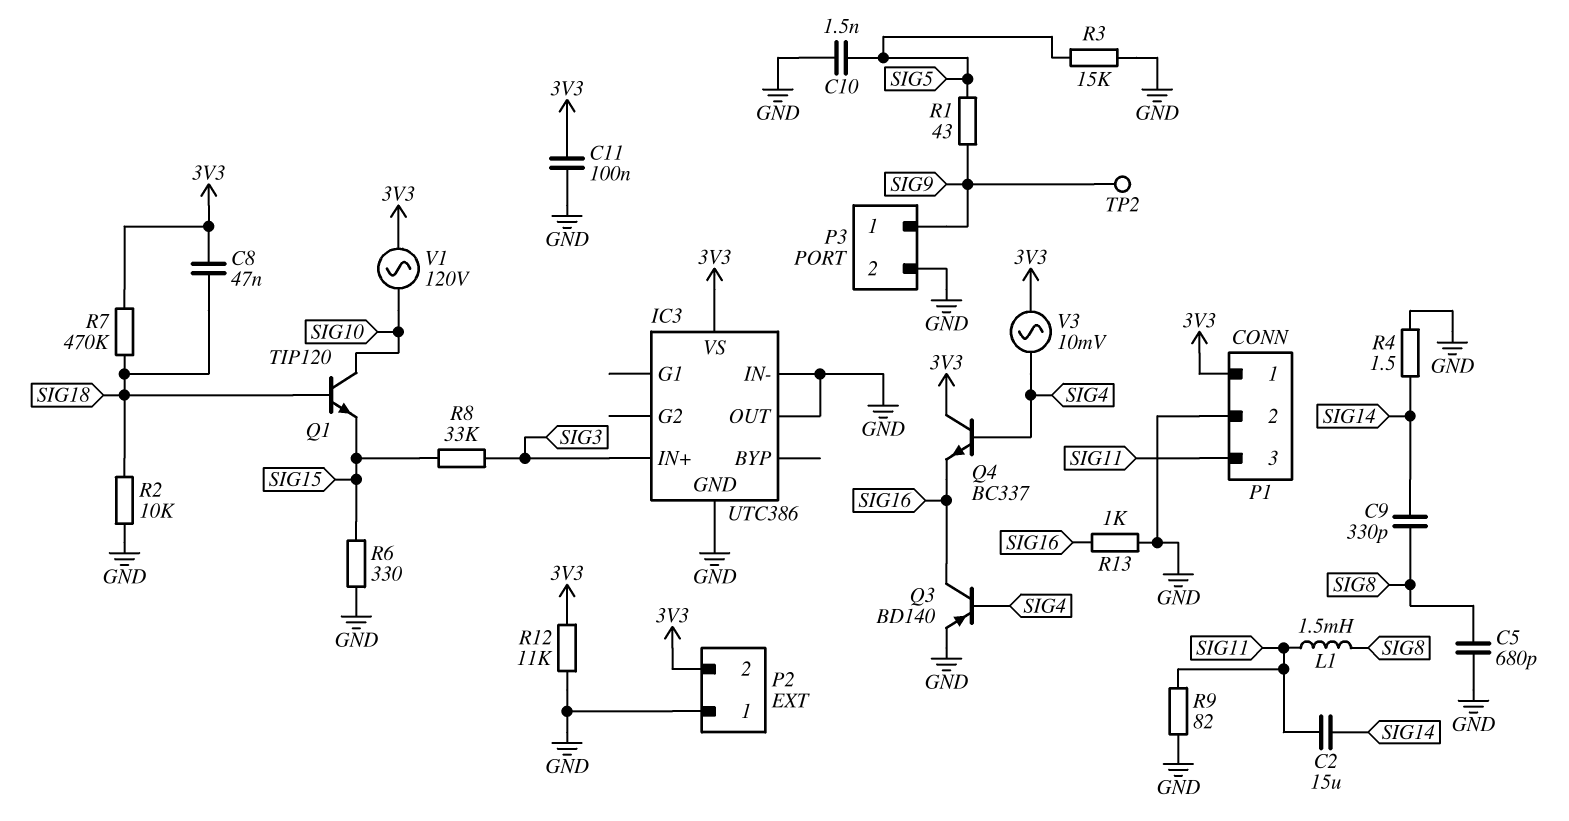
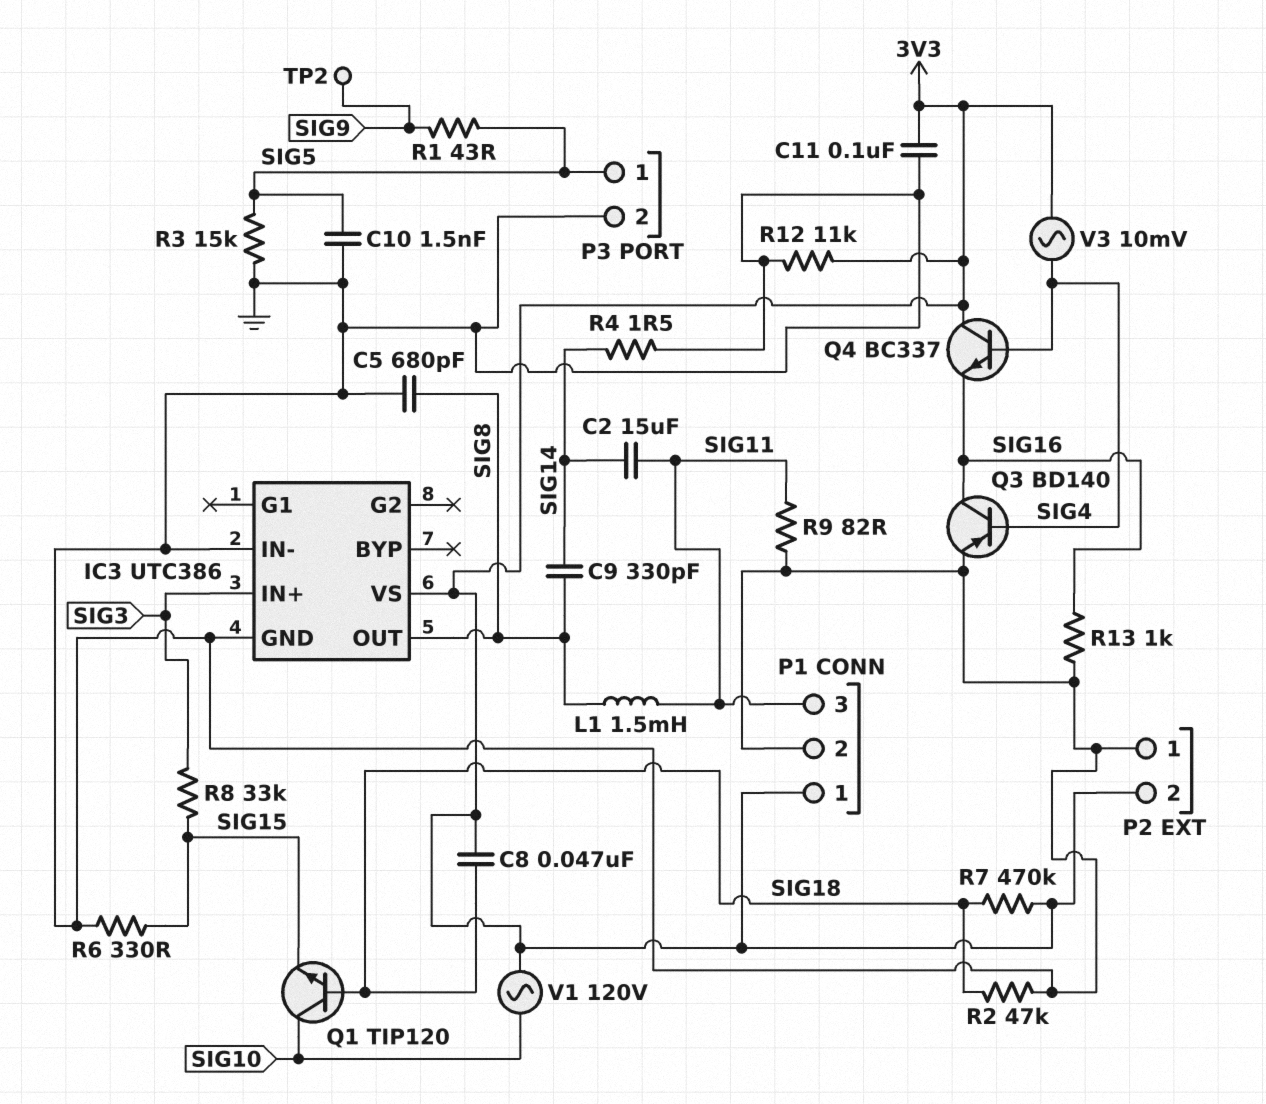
IC3 pin OUT: GND -> SIG8
P3 pin 1: SIG9 -> SIG5
R2: 10k (GND, SIG18) -> 47k (GND, SIG18)

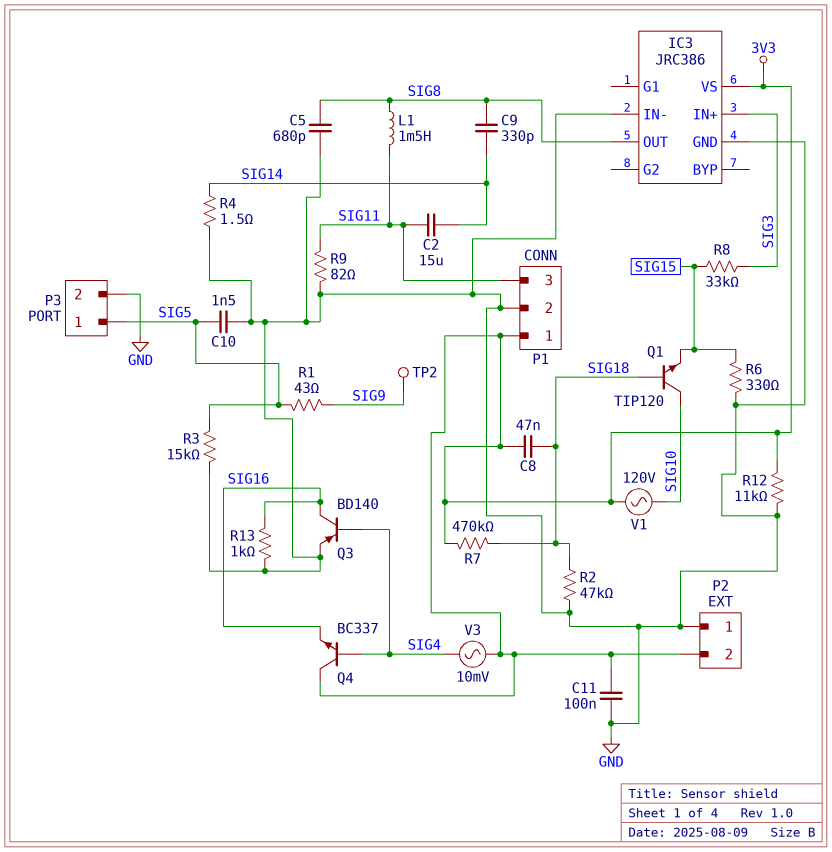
IC3: UTC386 -> JRC386

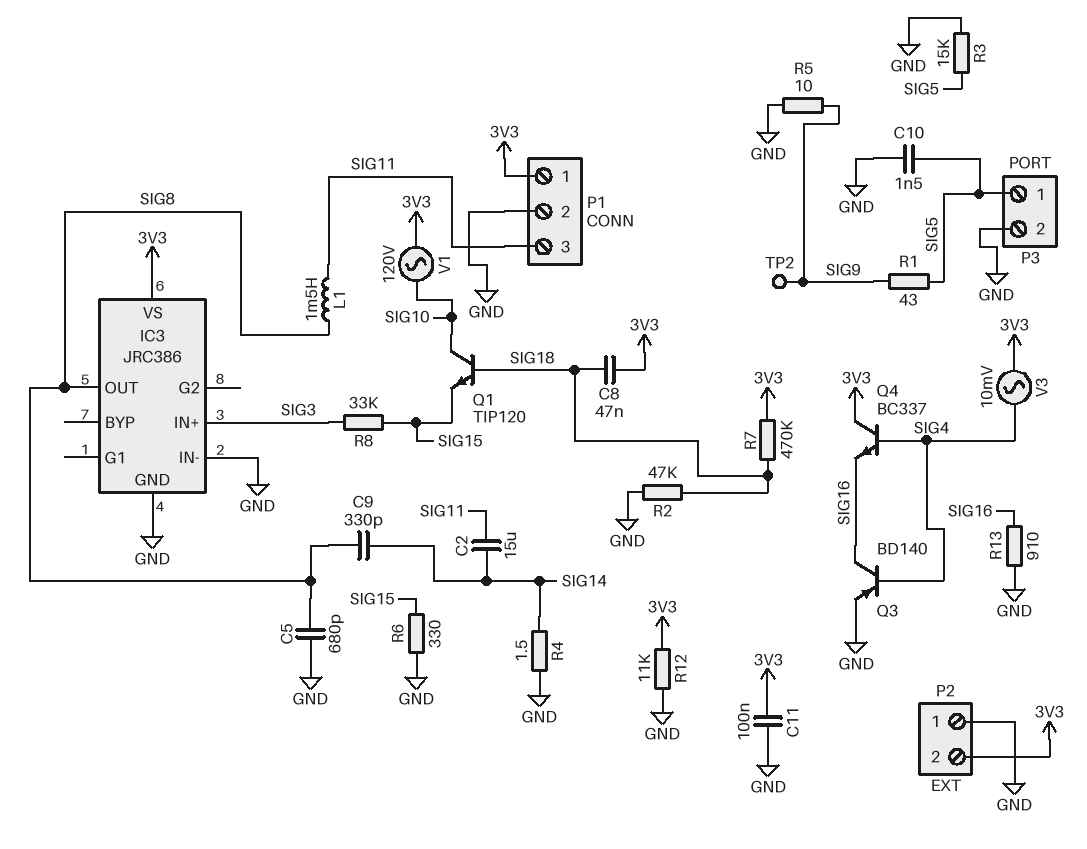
R5: none -> 10 (GND, SIG9)
R9: 82 (GND, SIG11) -> none
R13: 1k (GND, SIG16) -> 910 (GND, SIG16)

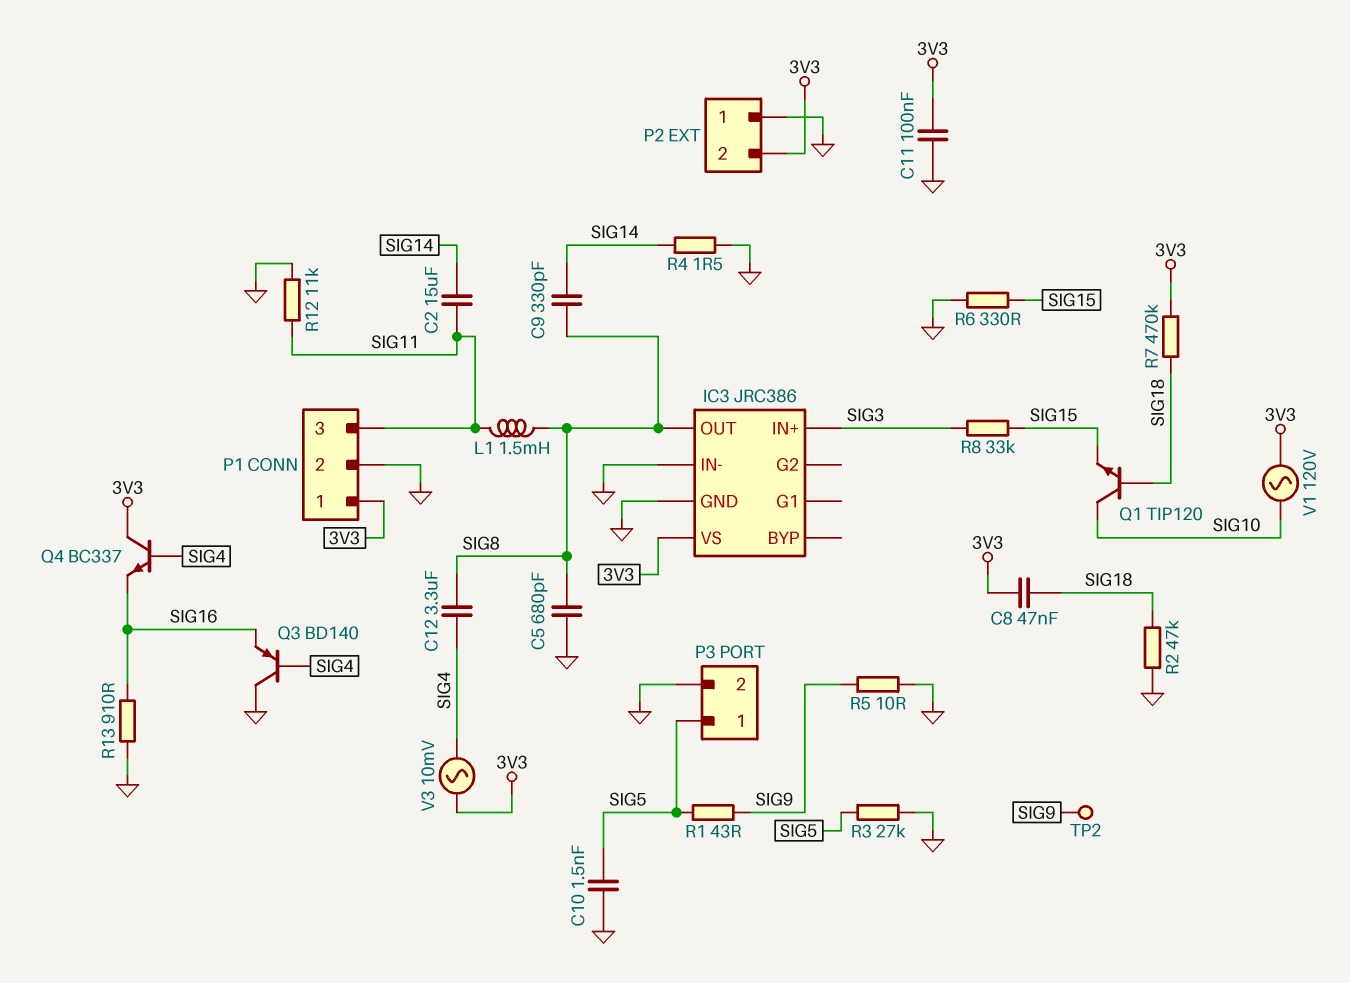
C12: none -> 3.3uF (SIG4, SIG8)
Q3: PNP BD140 (B SIG4, C SIG16, E GND) -> PNP BD140 (B SIG4, C GND, E SIG16)
R3: 15k (GND, SIG5) -> 27k (GND, SIG5)
R12: 11k (3V3, GND) -> 11k (GND, SIG11)

